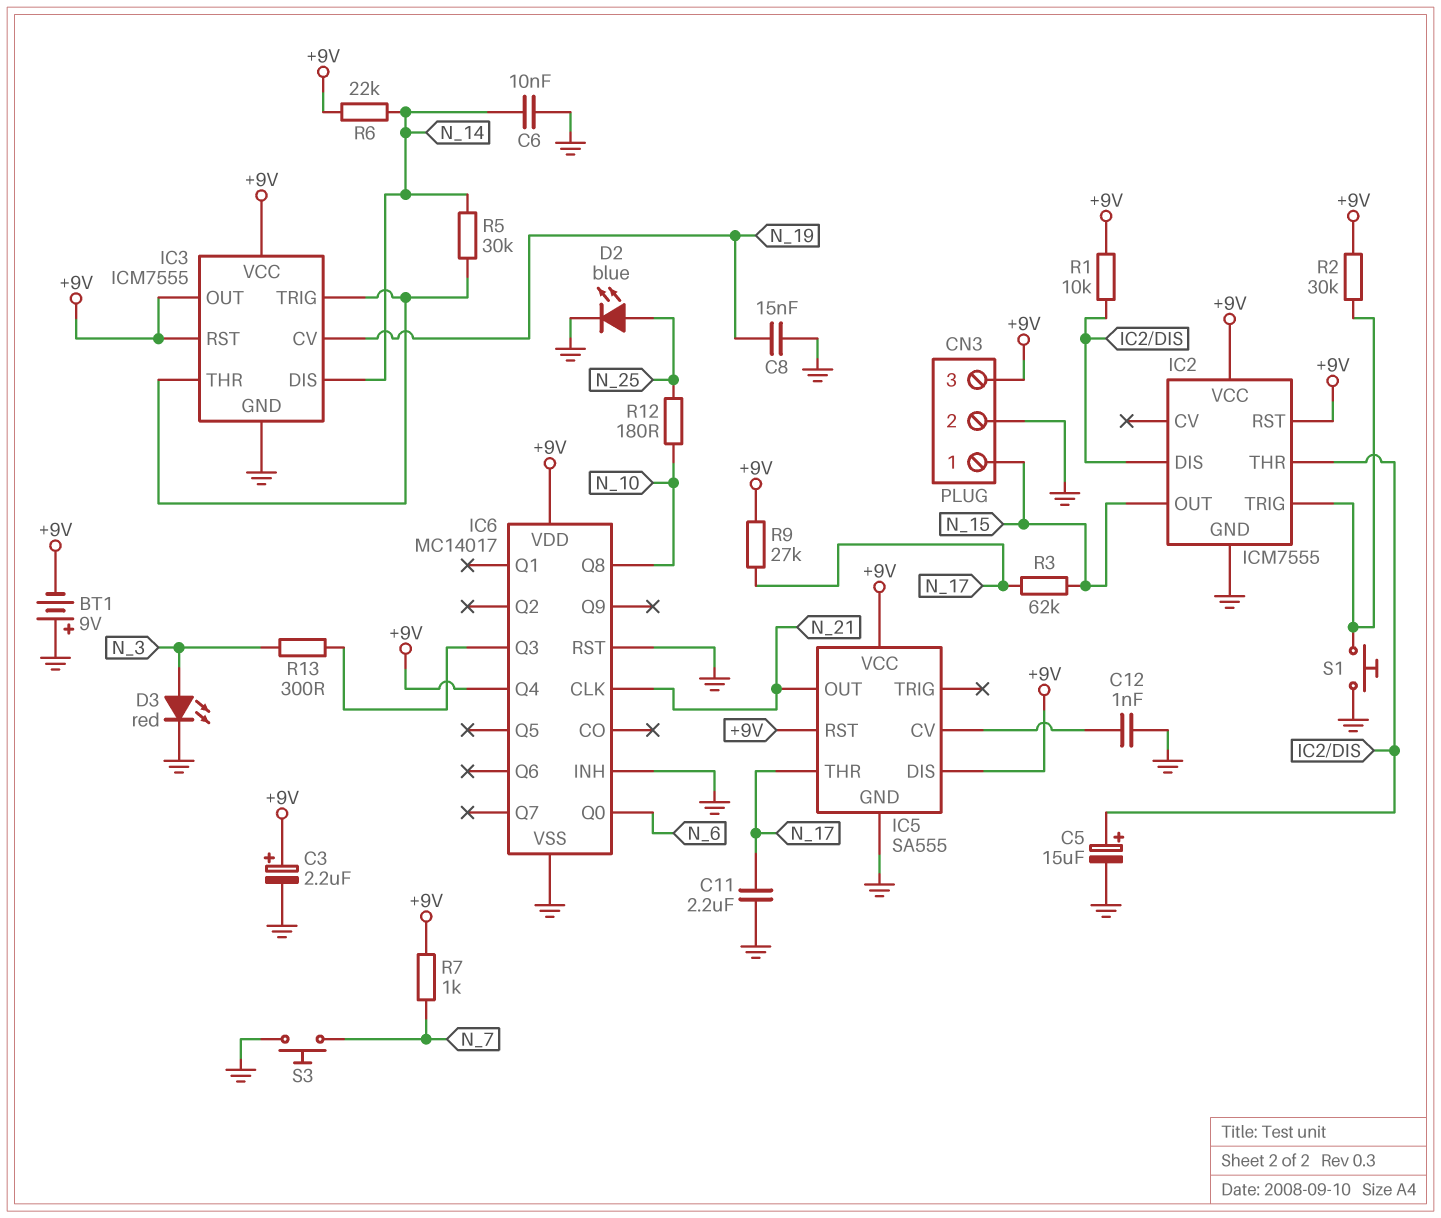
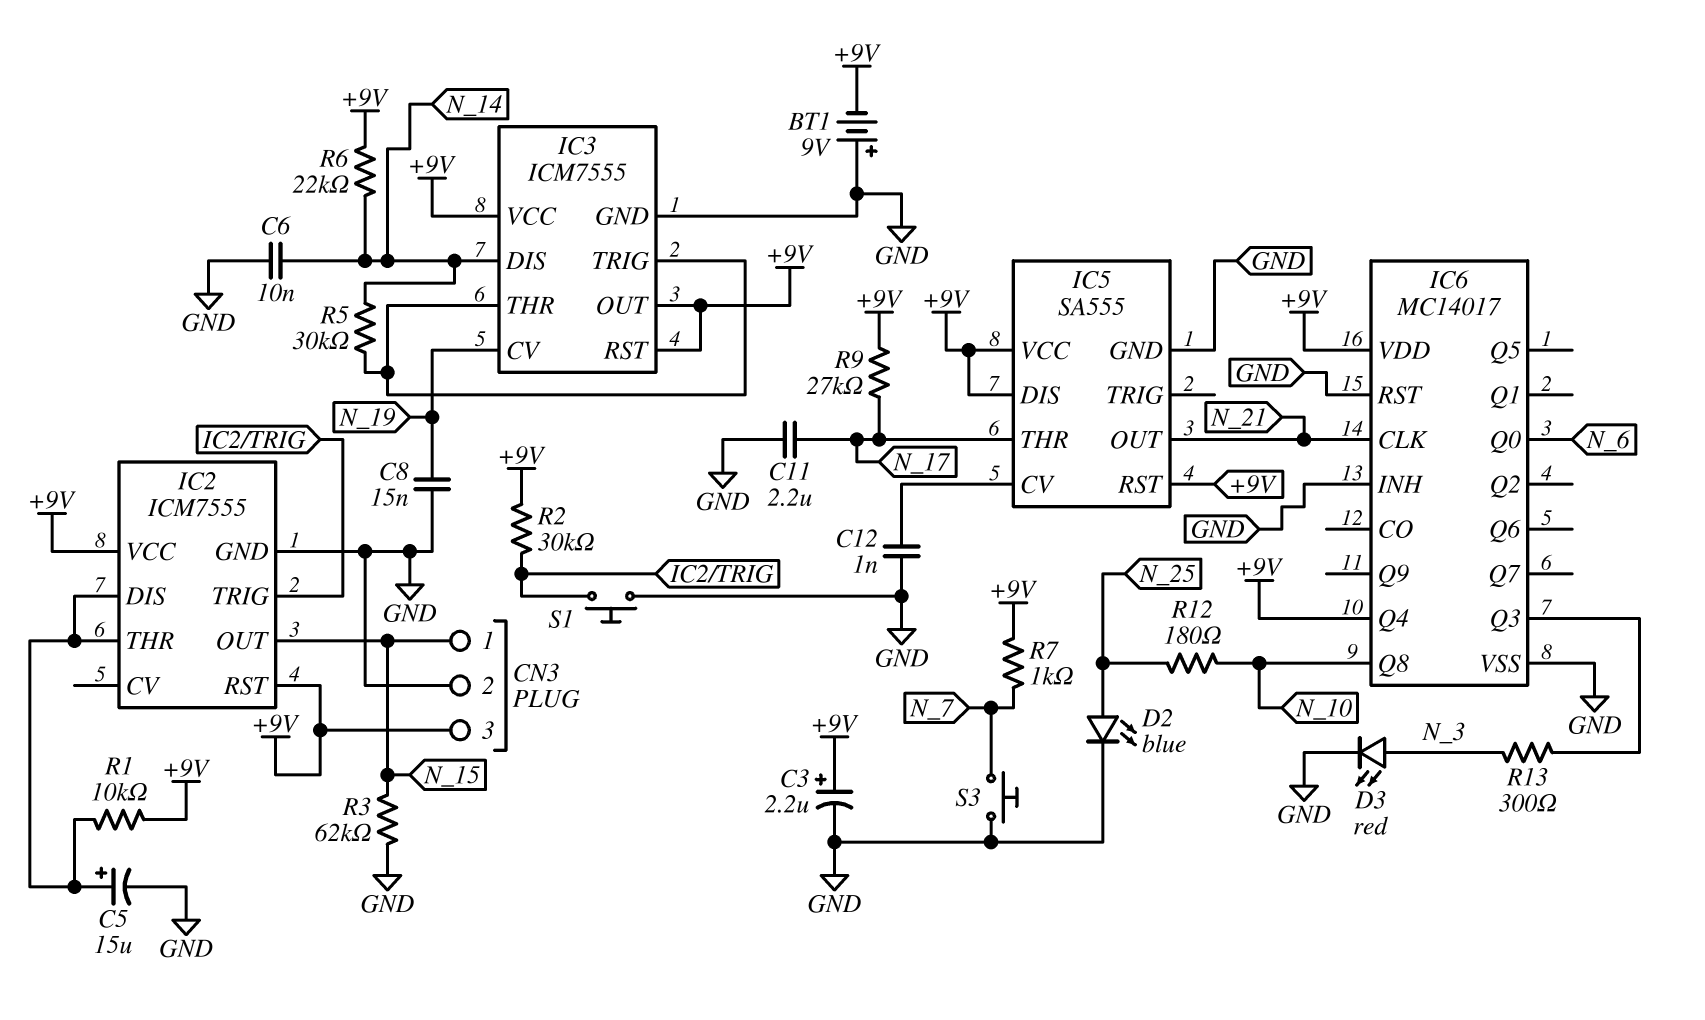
R3: 62k (N_15, N_17) -> 62k (GND, N_15)

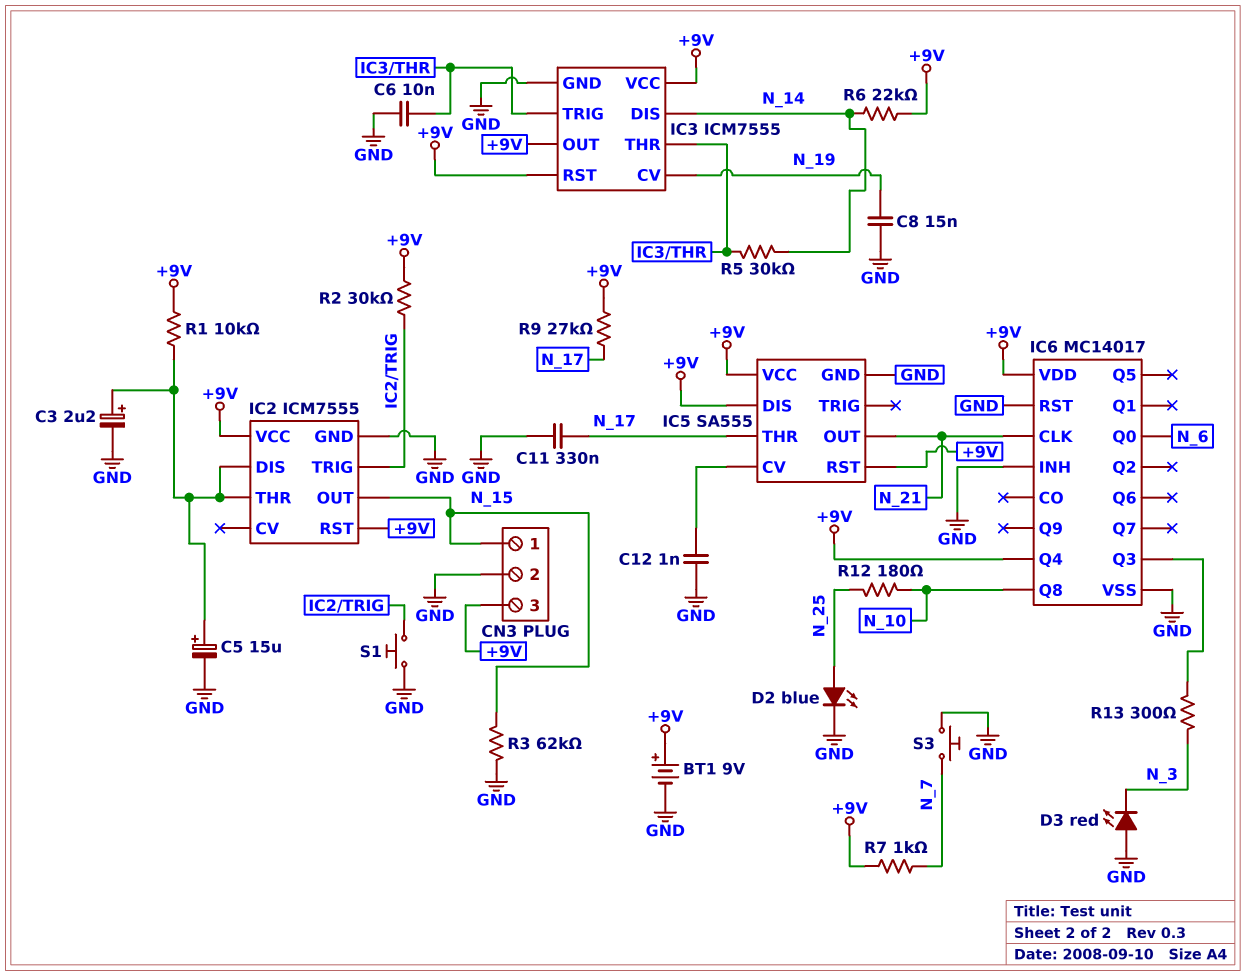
BT1: 9V (plus GND, minus +9V) -> 9V (plus +9V, minus GND)
C3: 2.2uF (plus +9V, minus GND) -> 2.2uF (plus IC2/DIS, minus GND)
C6: 10nF (GND, N_14) -> 10nF (GND, IC3/THR)
C11: 2.2uF (GND, N_17) -> 330nF (GND, N_17)
D3: LED red (A N_3, K GND) -> LED red (A GND, K N_3)

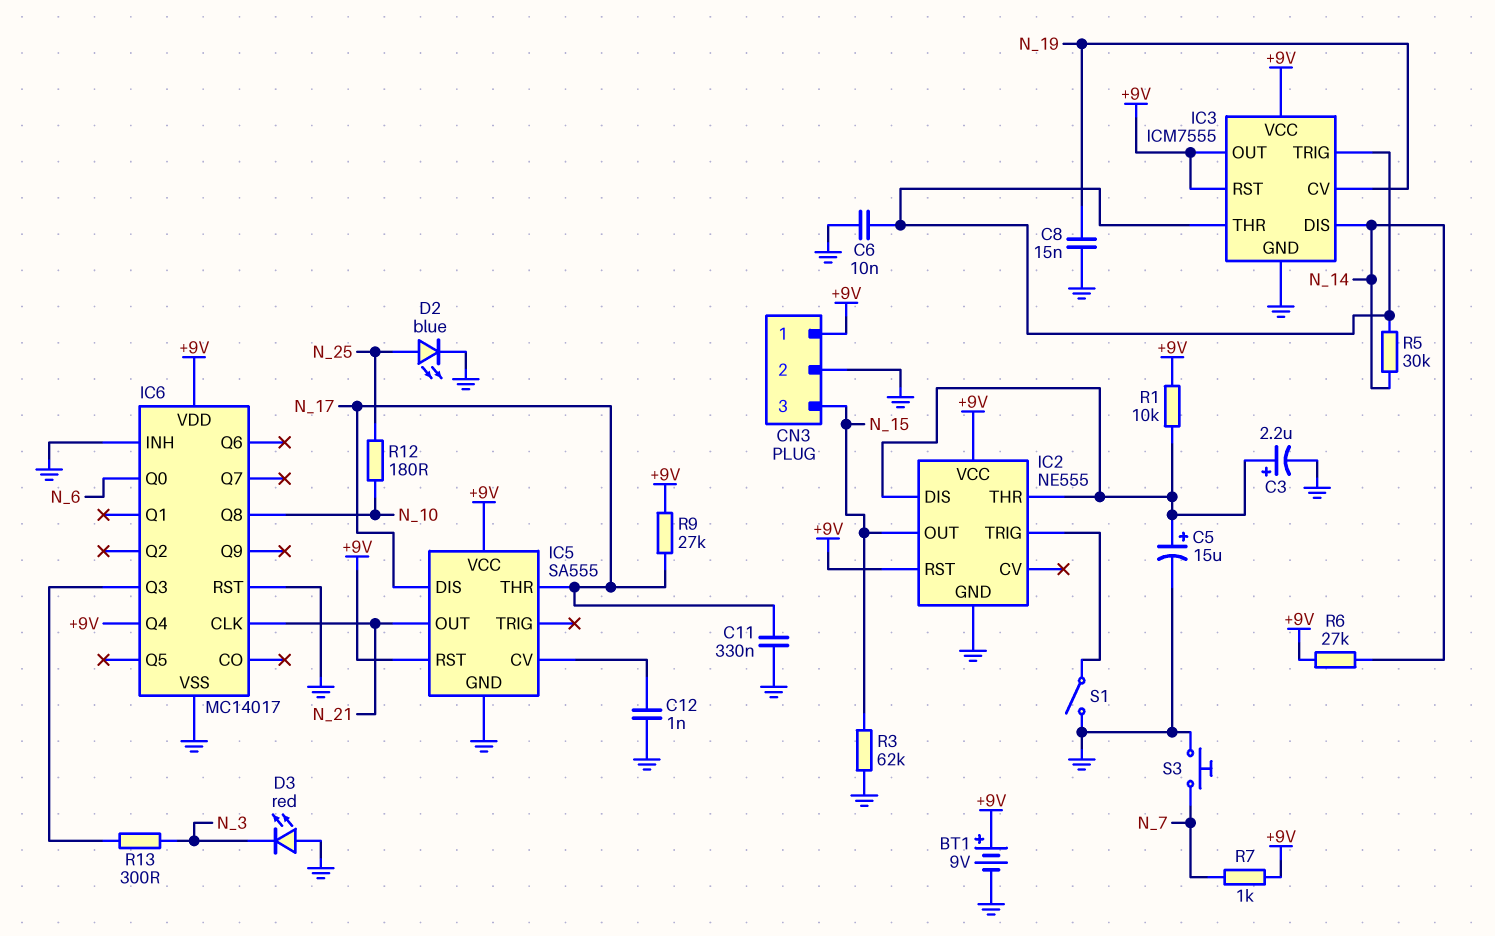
CN3 pin 1: N_15 -> +9V
CN3 pin 3: +9V -> N_15
IC2: ICM7555 -> NE555
IC5 pin DIS: +9V -> N_17
R2: 30k (+9V, IC2/TRIG) -> none
R6: 22k (+9V, N_14) -> 27k (+9V, N_14)
S1: button (GND, IC2/TRIG) -> switch (GND, IC2/TRIG)

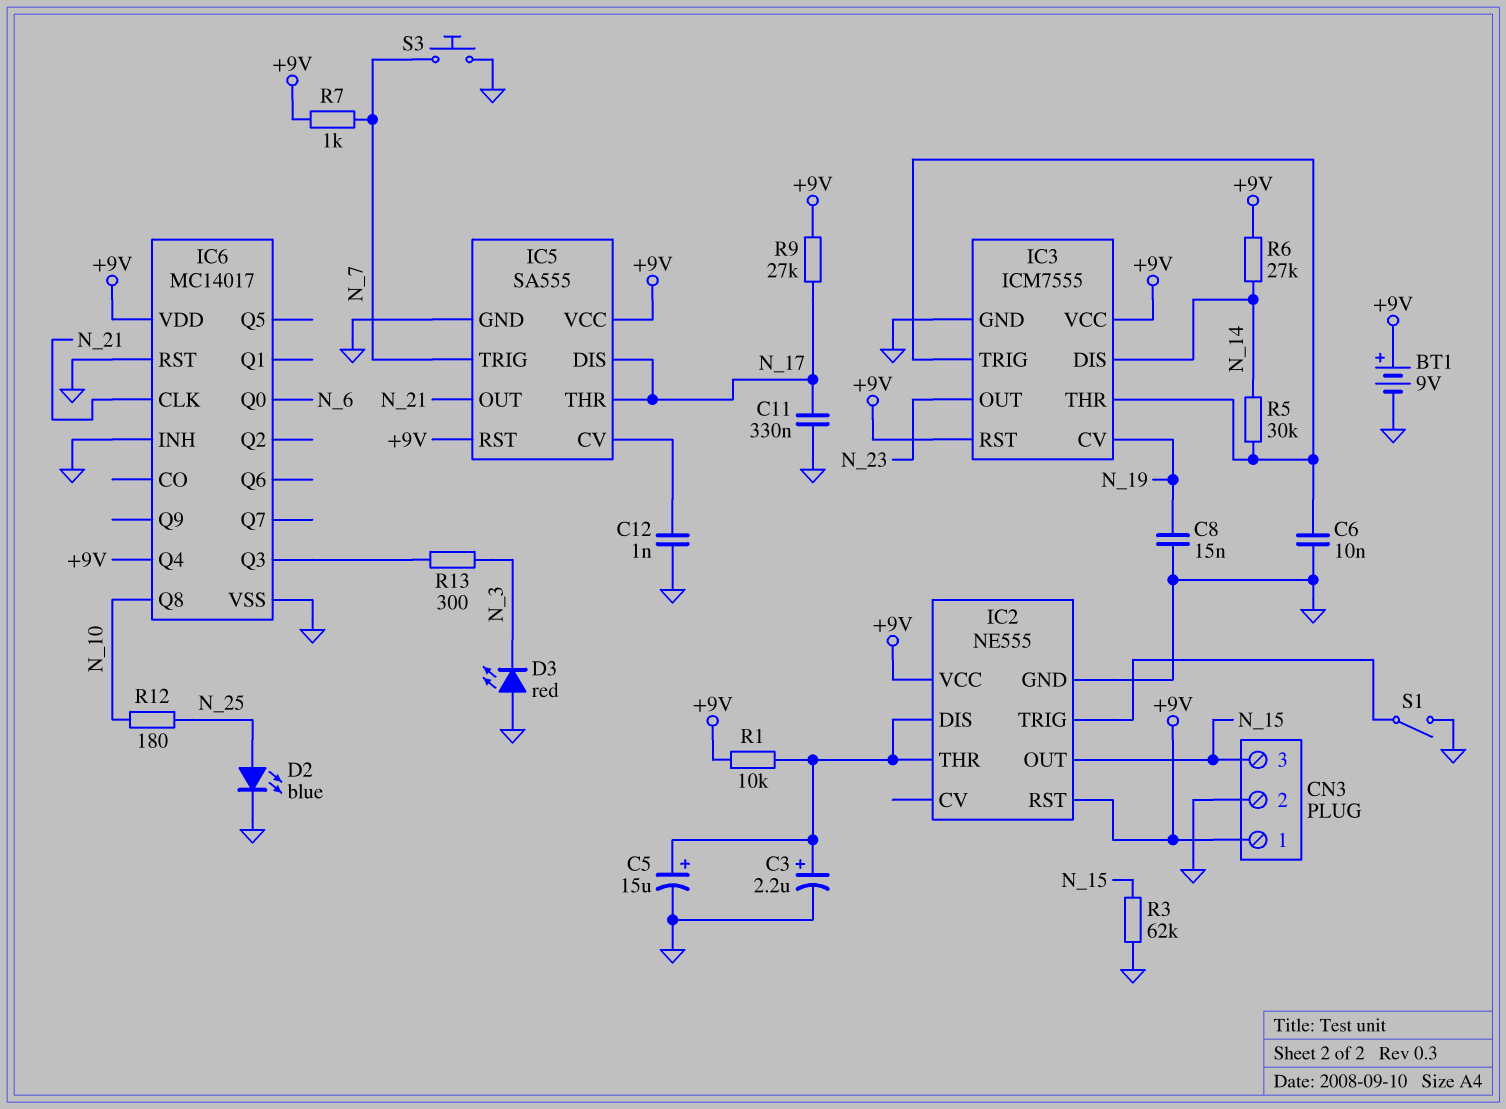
IC3 pin OUT: +9V -> N_23
IC5 pin TRIG: none -> N_7

